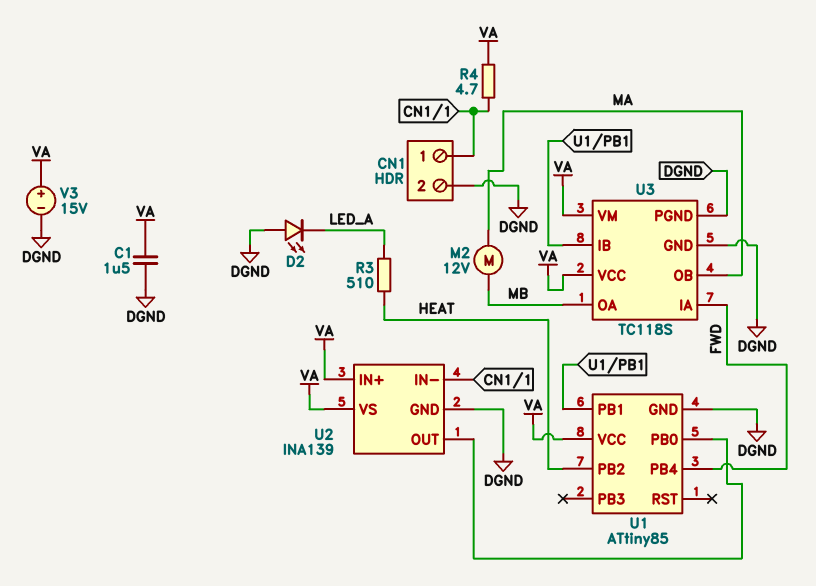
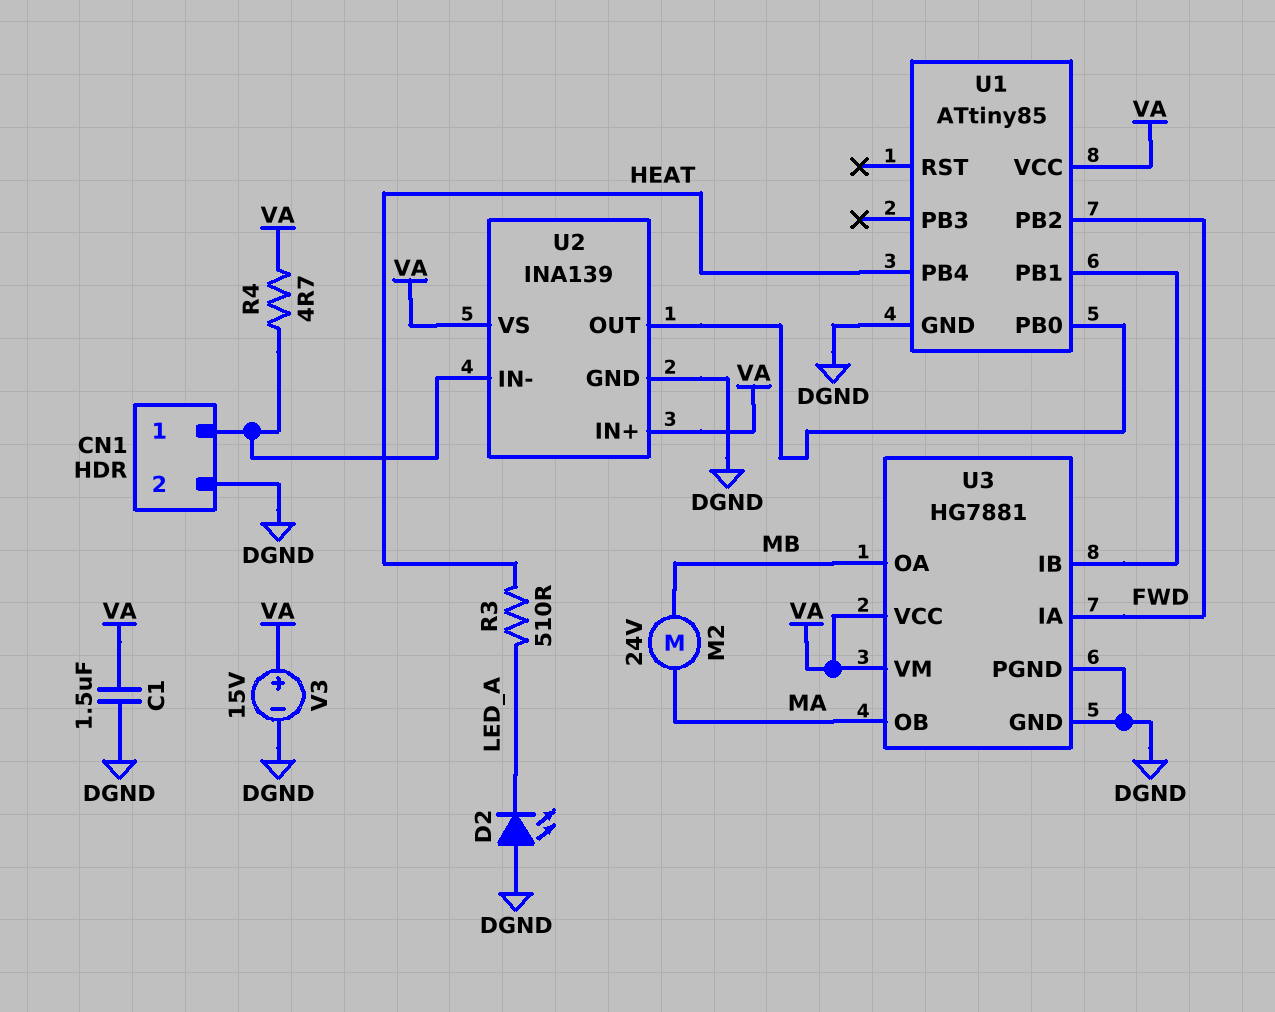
M2: motor 12V (MA, MB) -> motor 24V (MA, MB)
U1 pin PB2: HEAT -> FWD
U1 pin PB4: FWD -> HEAT
U3: TC118S -> HG7881

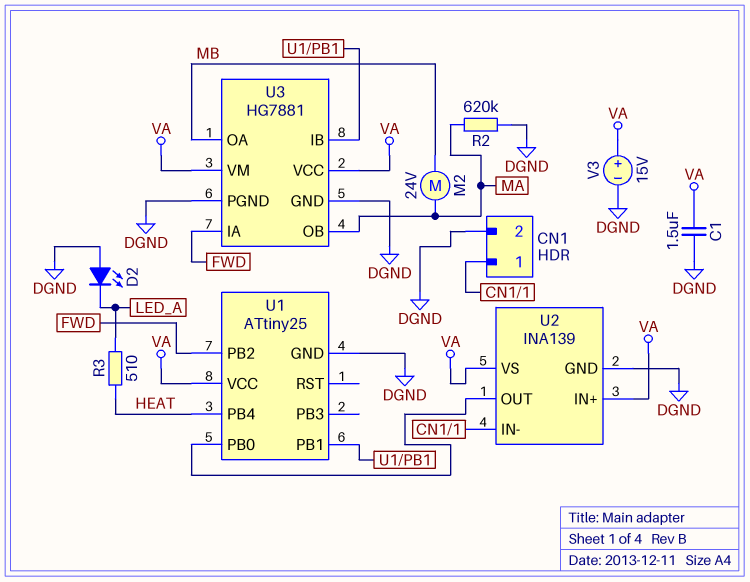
R2: none -> 620k (DGND, MA)
R4: 4.7 (CN1/1, VA) -> none
U1: ATtiny85 -> ATtiny25

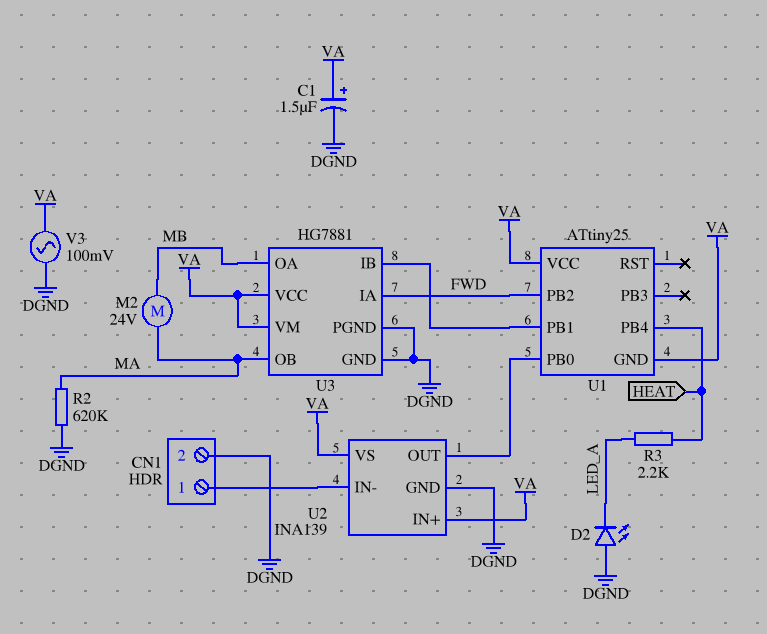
C1: 1.5uF (DGND, VA) -> 1.5uF (plus VA, minus DGND)
R3: 510 (HEAT, LED_A) -> 2.2k (HEAT, LED_A)
U1 pin GND: DGND -> VA
V3: 15V (plus VA, minus DGND) -> AC 100mV (DGND, VA)

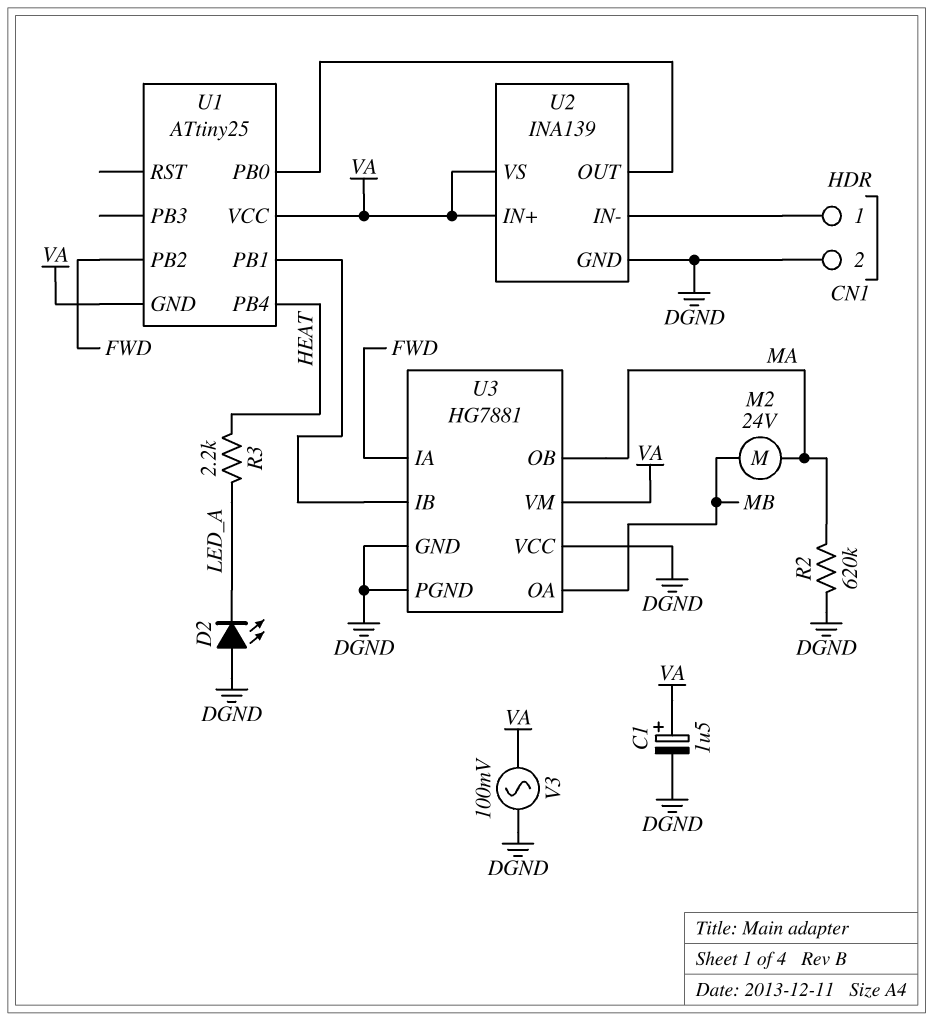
U3 pin VCC: VA -> DGND

